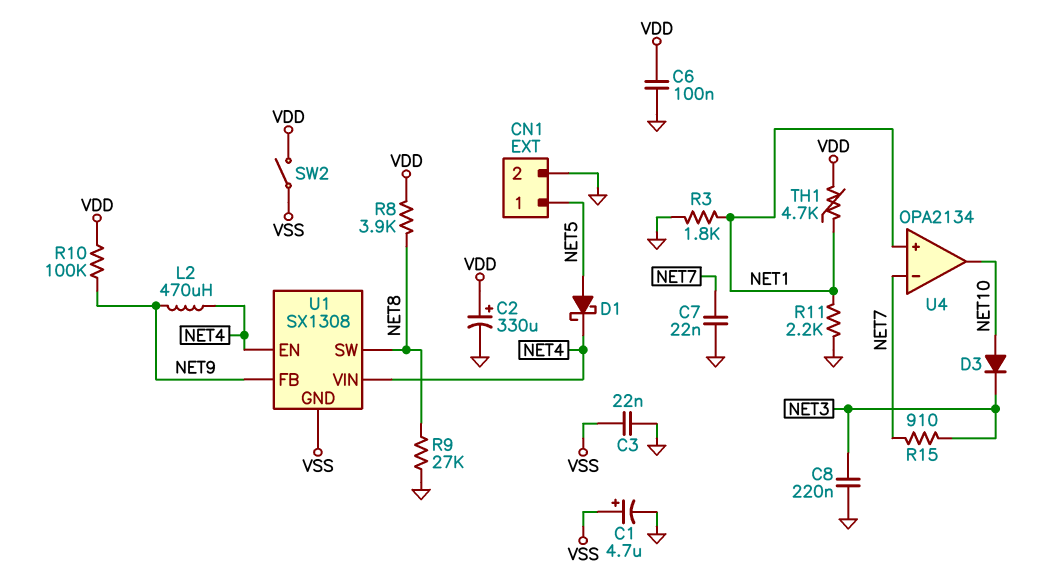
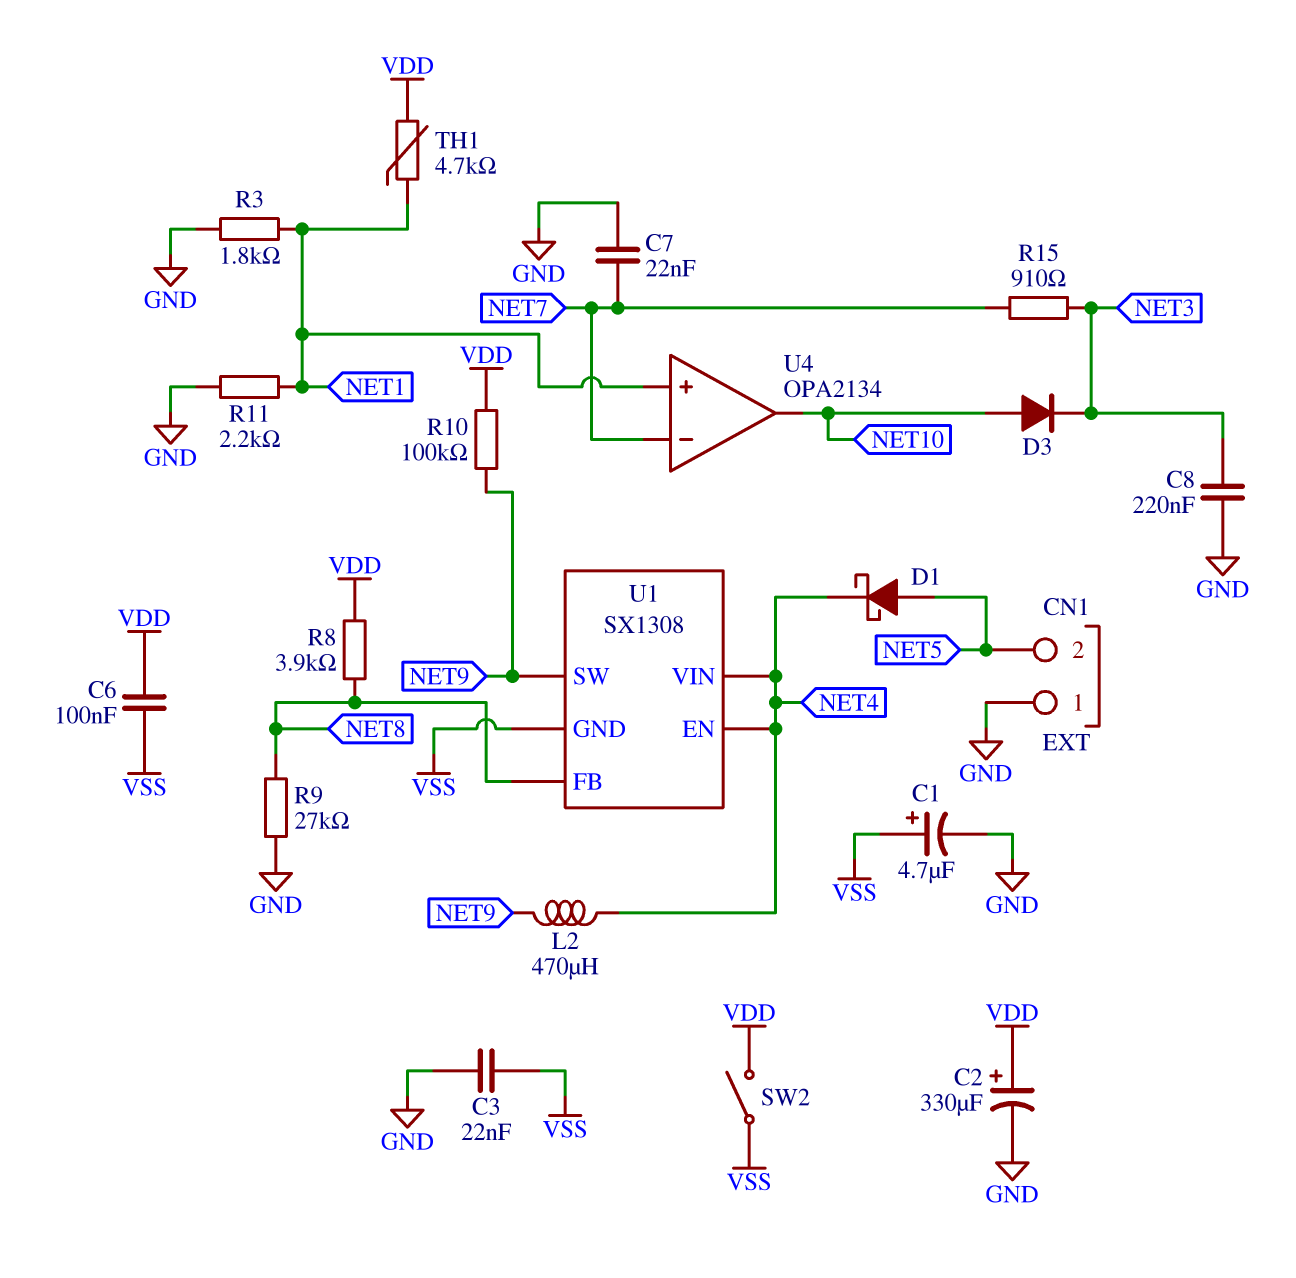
C6: 100nF (GND, VDD) -> 100nF (VDD, VSS)
CN1 pin 1: NET5 -> GND
CN1 pin 2: GND -> NET5
U1 pin FB: NET9 -> NET8
U1 pin SW: NET8 -> NET9

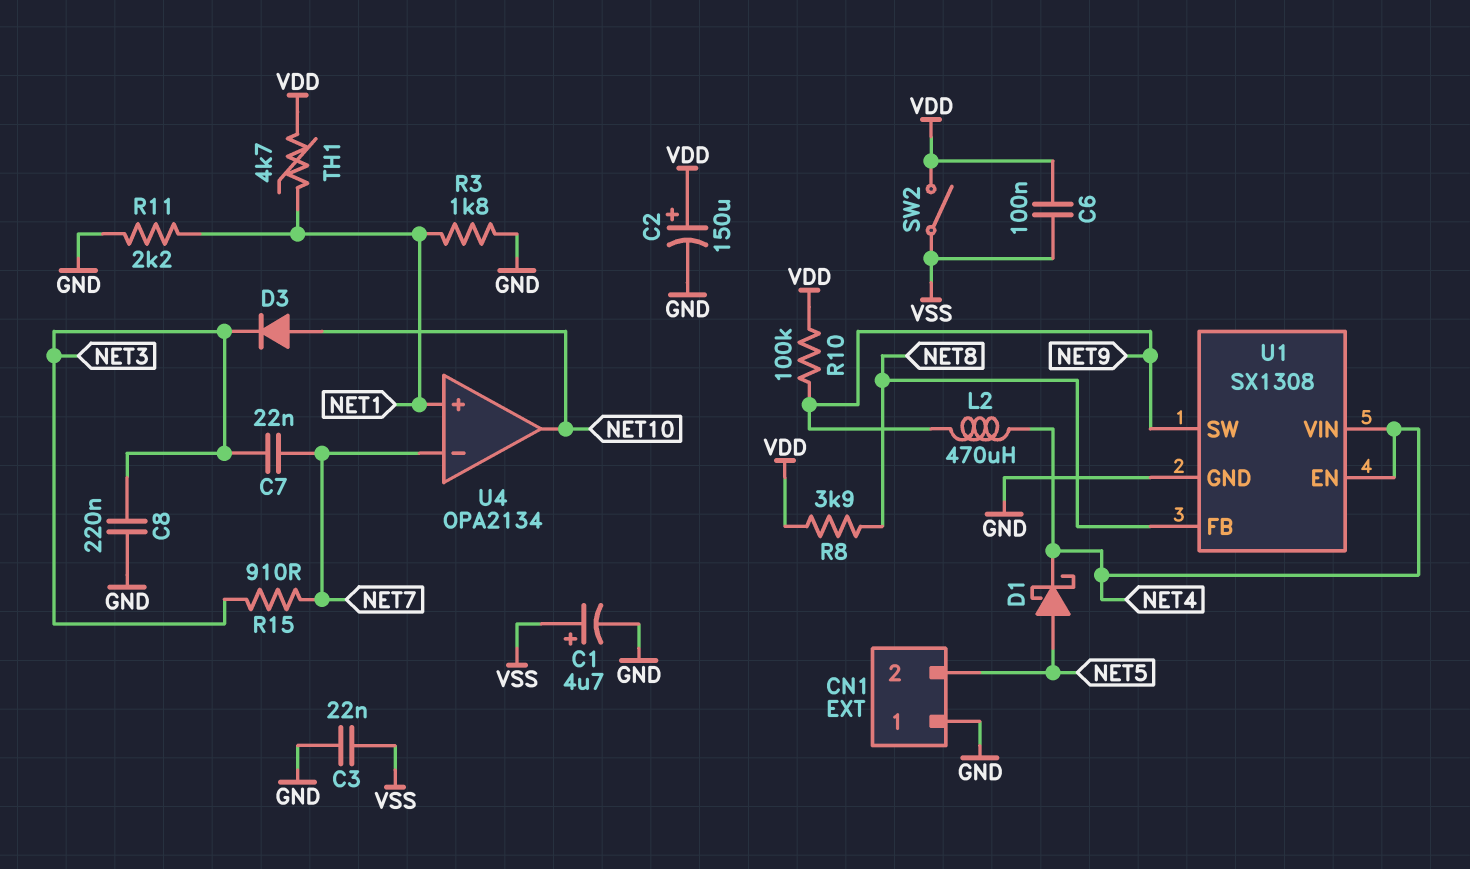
C2: 330uF (plus VDD, minus GND) -> 150uF (plus VDD, minus GND)
C7: 22nF (GND, NET7) -> 22nF (NET3, NET7)
R9: 27k (GND, NET8) -> none
U1 pin GND: VSS -> GND

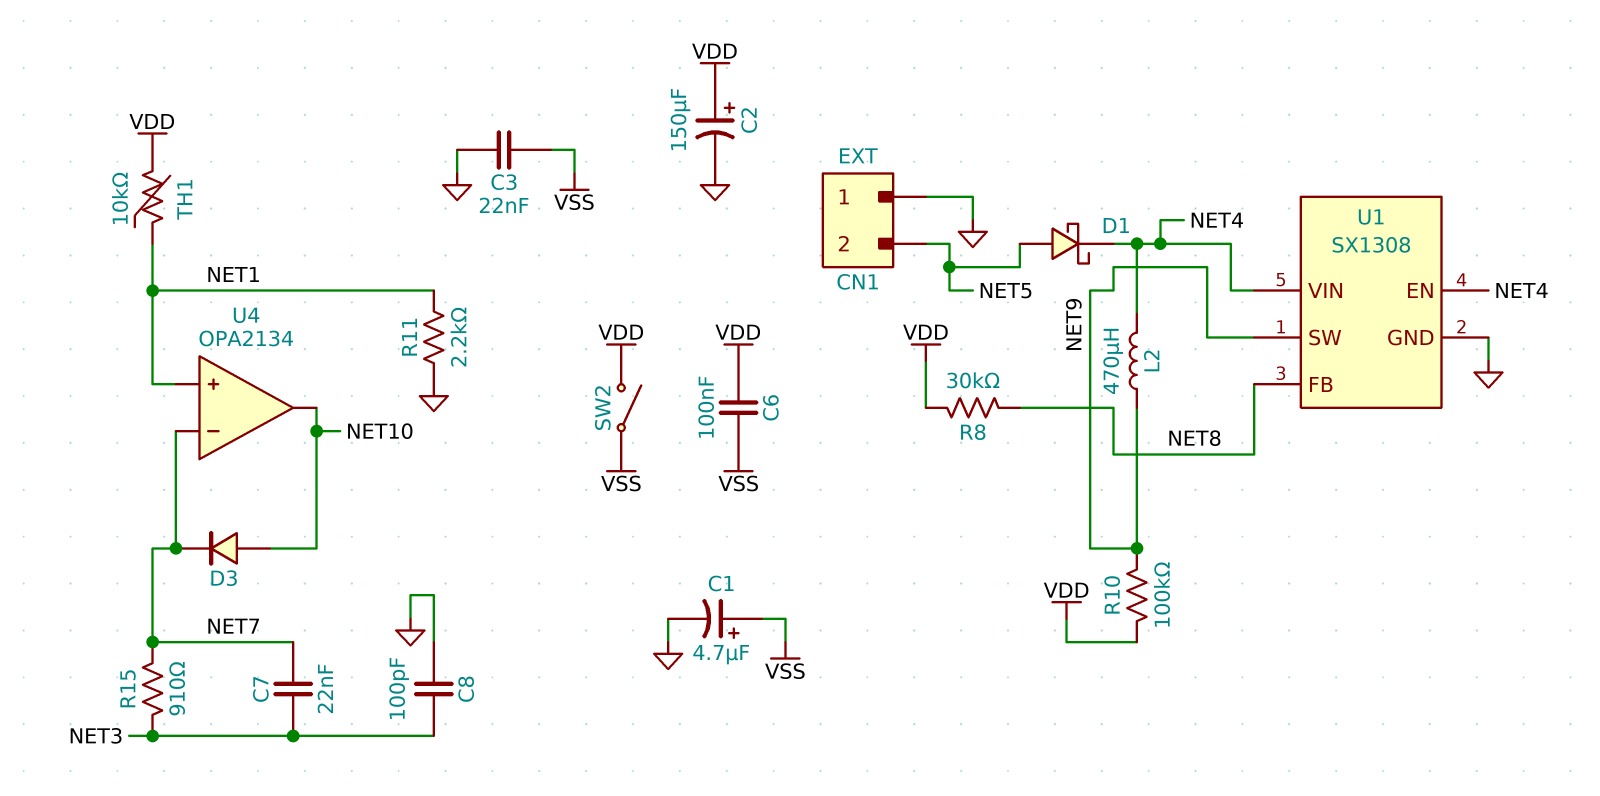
C8: 220nF (GND, NET3) -> 100pF (GND, NET3)
D3: diode (A NET10, K NET3) -> diode (A NET10, K NET7)
R3: 1.8k (GND, NET1) -> none
R8: 3.9k (NET8, VDD) -> 30k (NET8, VDD)
TH1: 4.7k (NET1, VDD) -> 10k (NET1, VDD)

